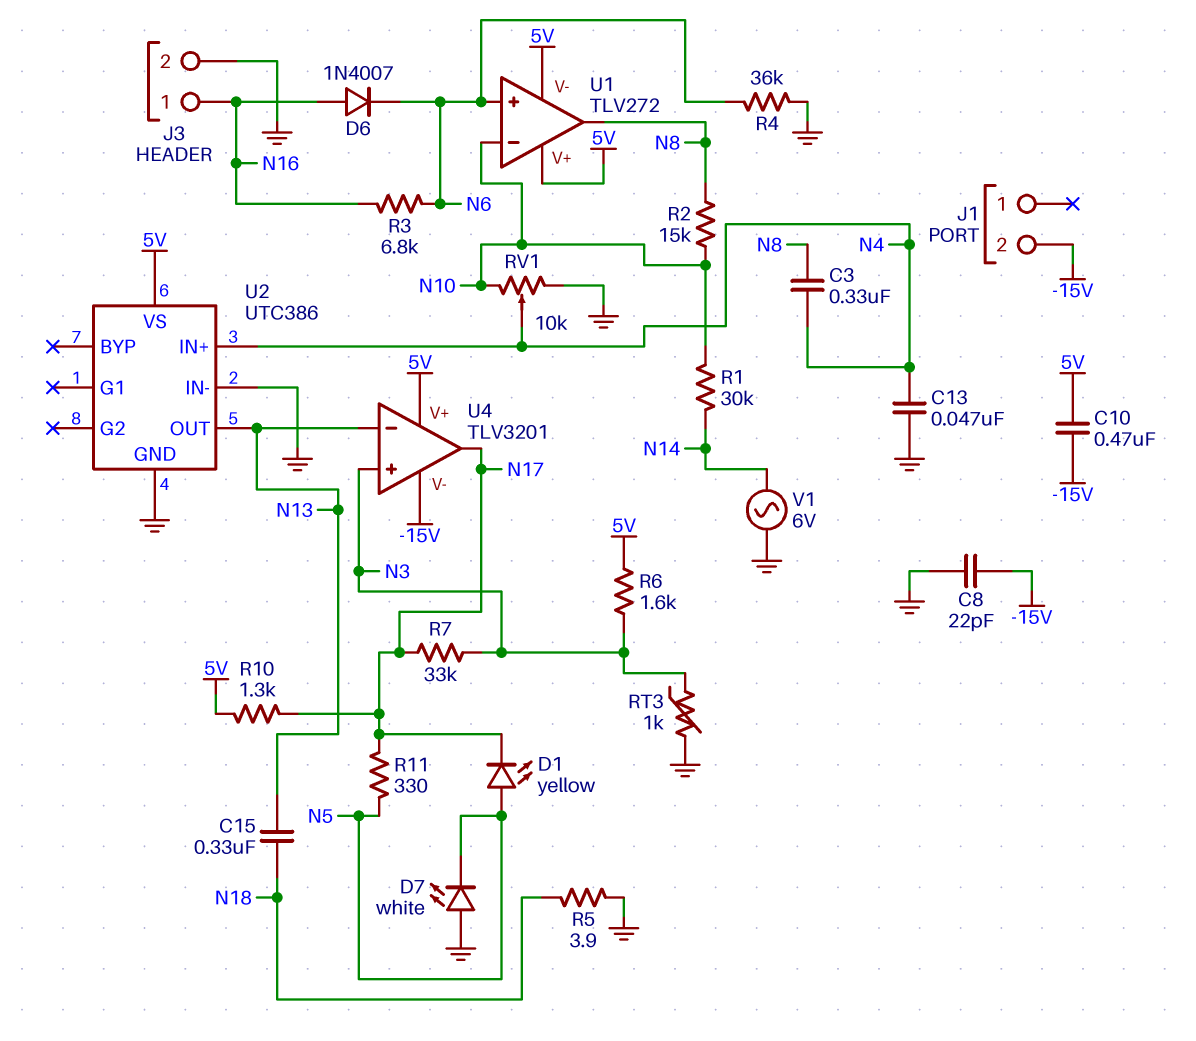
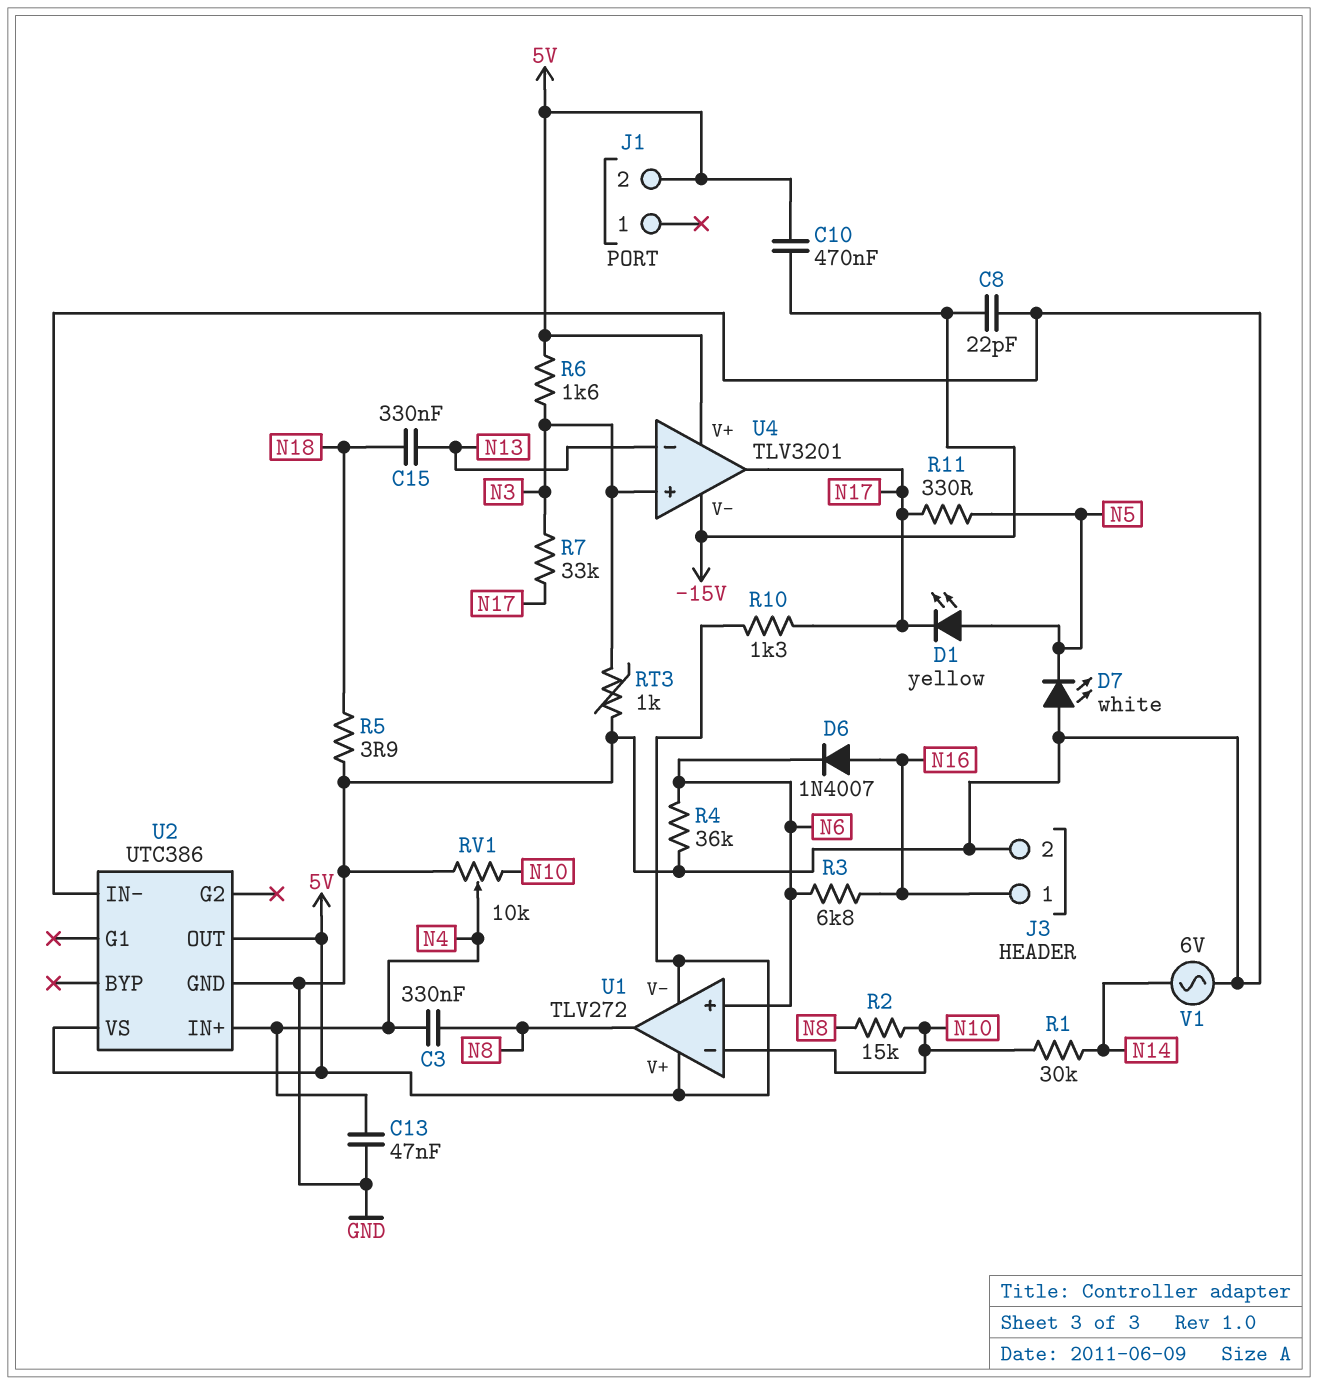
J1 pin 2: -15V -> 5V
U2 pin OUT: N13 -> 5V

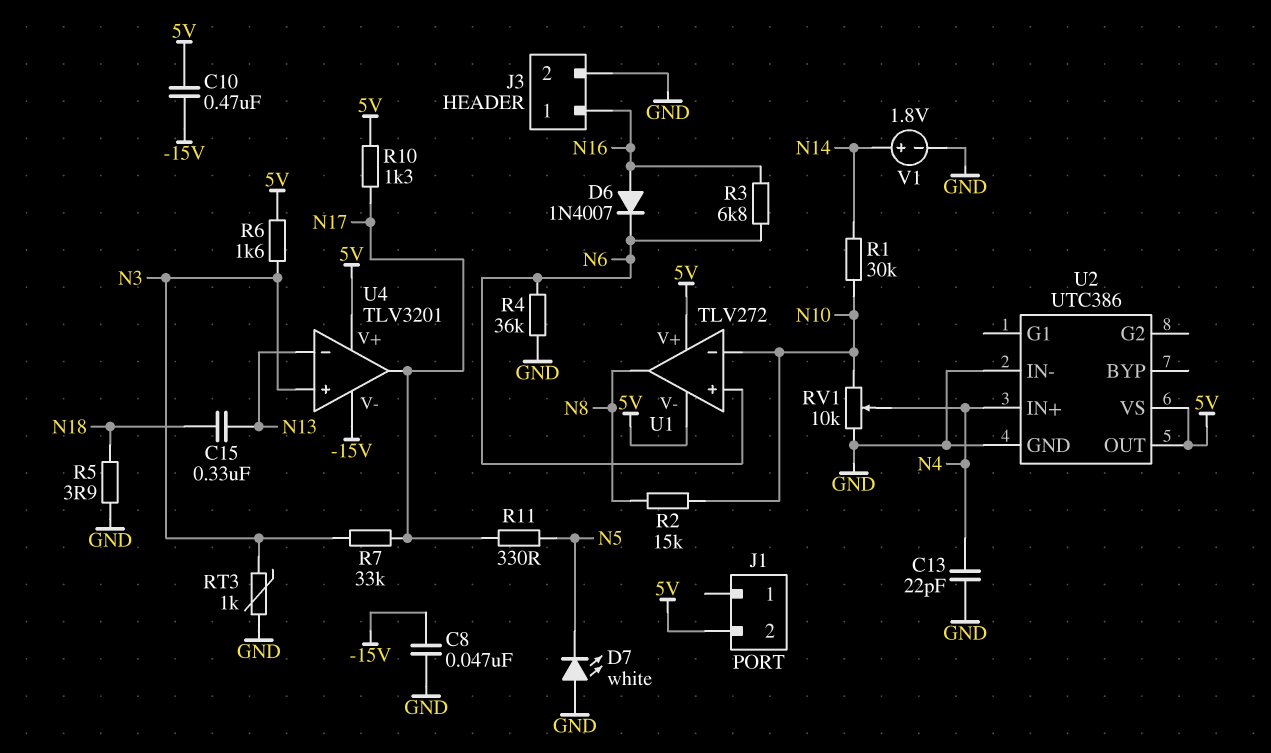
C3: 330nF (N4, N8) -> none
C8: 22pF (-15V, GND) -> 47nF (-15V, GND)
C13: 47nF (GND, N4) -> 22pF (GND, N4)
D1: LED yellow (A N5, K N17) -> none
V1: AC 6V (GND, N14) -> 1.8V (plus N14, minus GND)

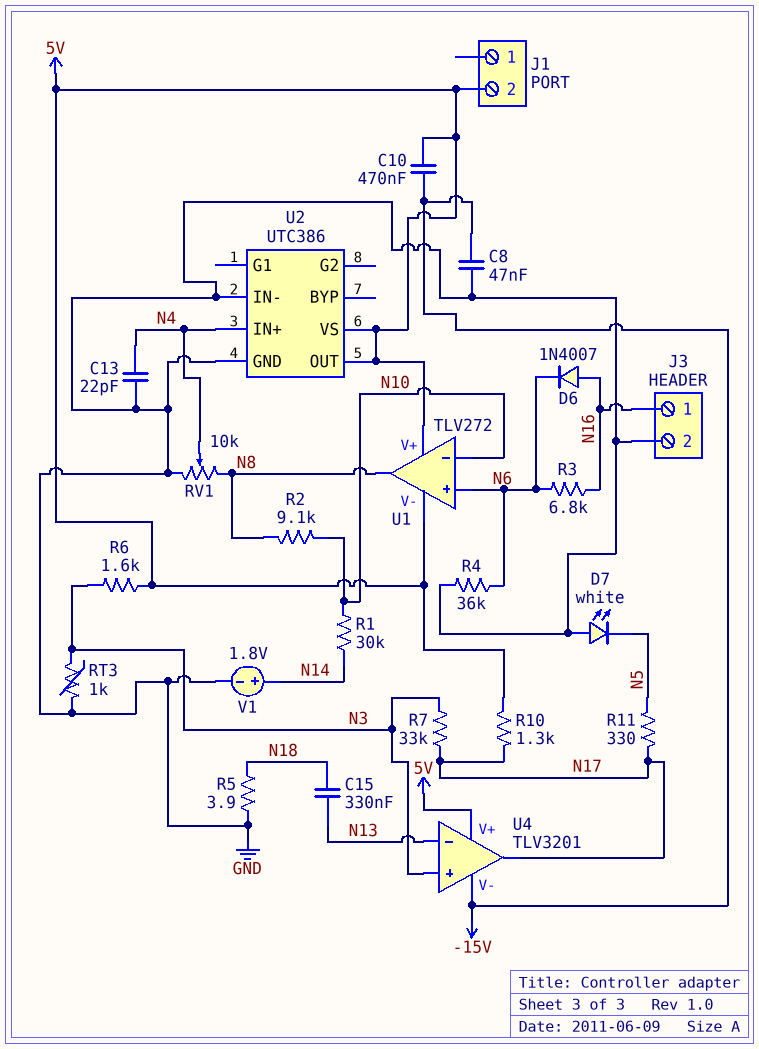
R2: 15k (N8, N10) -> 9.1k (N8, N10)
RV1: 10k (GND, N10, wiper N4) -> 10k (GND, N8, wiper N4)

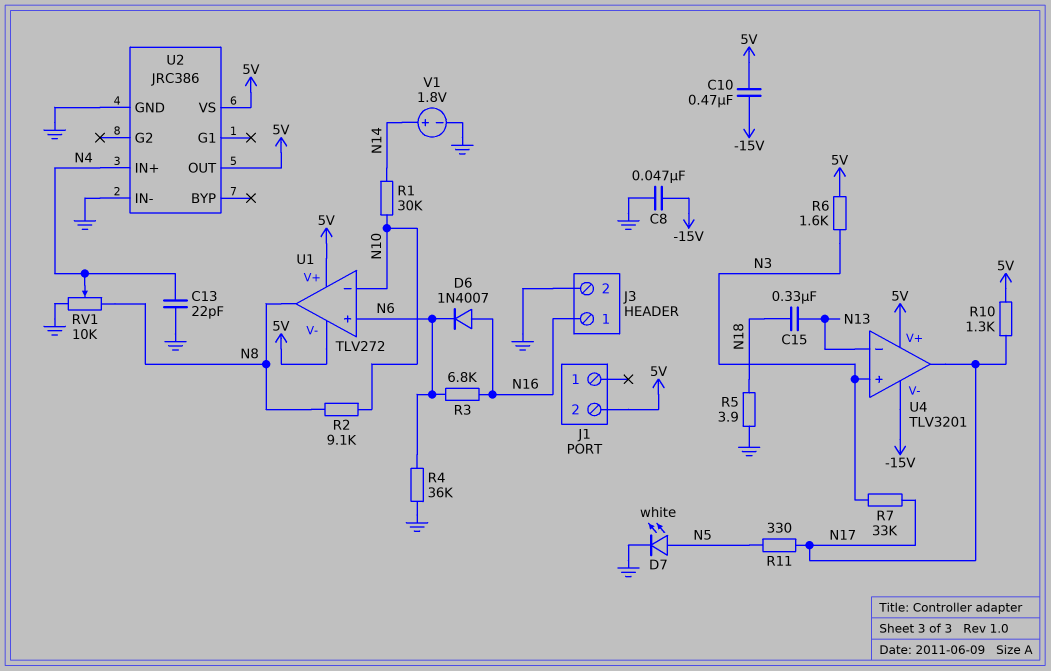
D7: LED white (A GND, K N5) -> LED white (A N5, K GND)
RT3: 1k (GND, N3) -> none
U2: UTC386 -> JRC386

